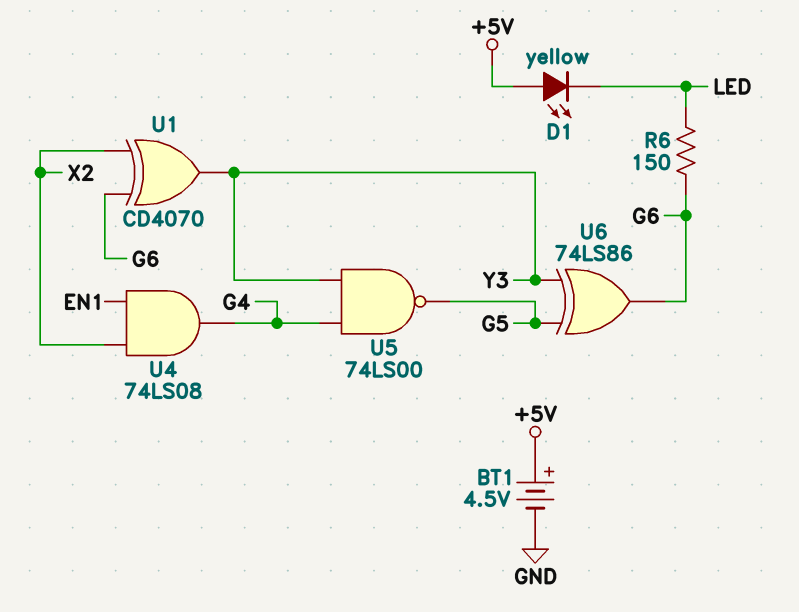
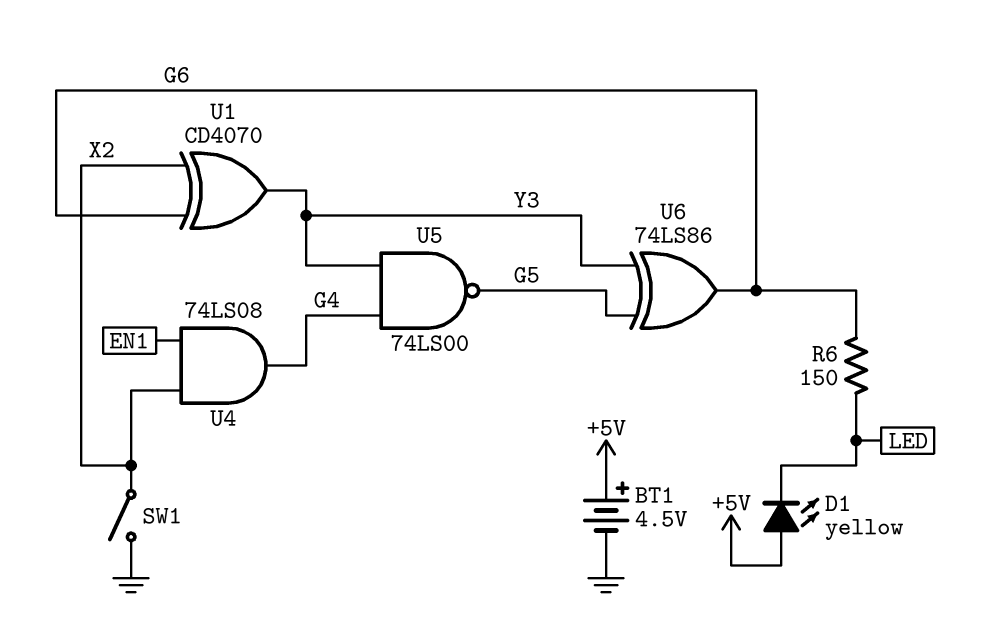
SW1: none -> switch (GND, X2)

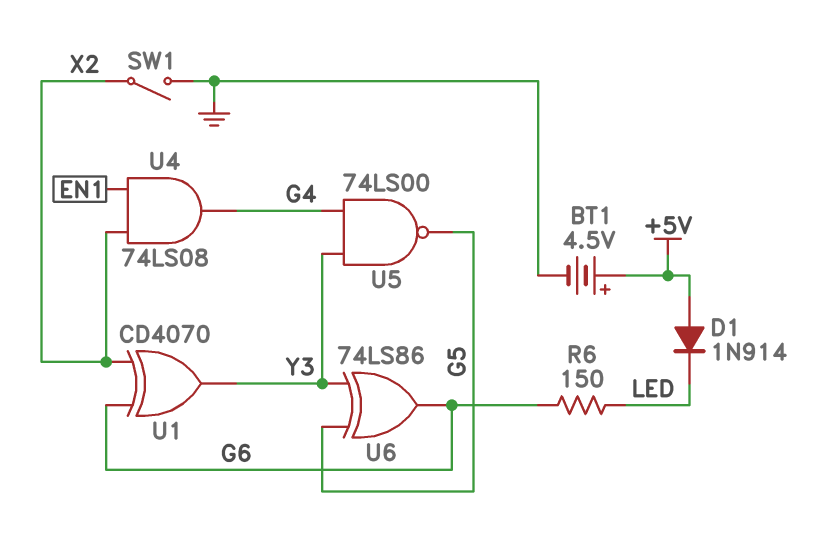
D1: LED yellow (A +5V, K LED) -> diode 1N914 (A +5V, K LED)

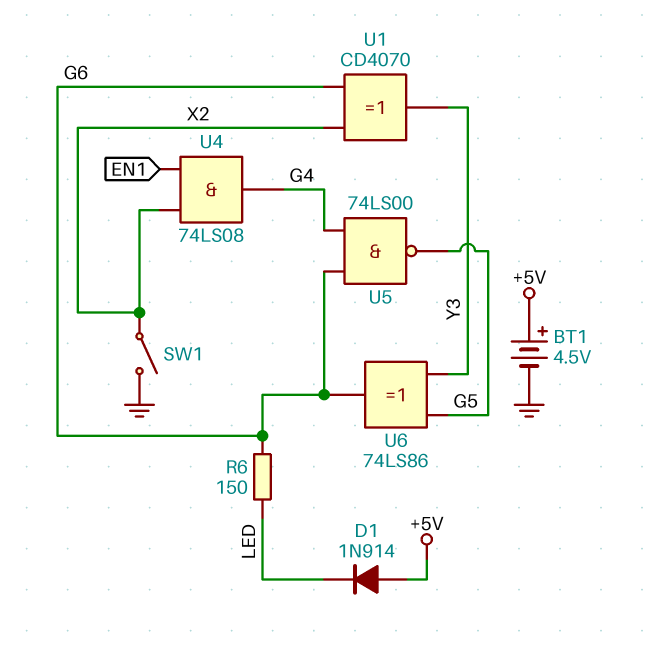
U5: NAND 74LS00 (in G4, in Y3, out G5) -> NAND 74LS00 (in G4, in G6, out G5)

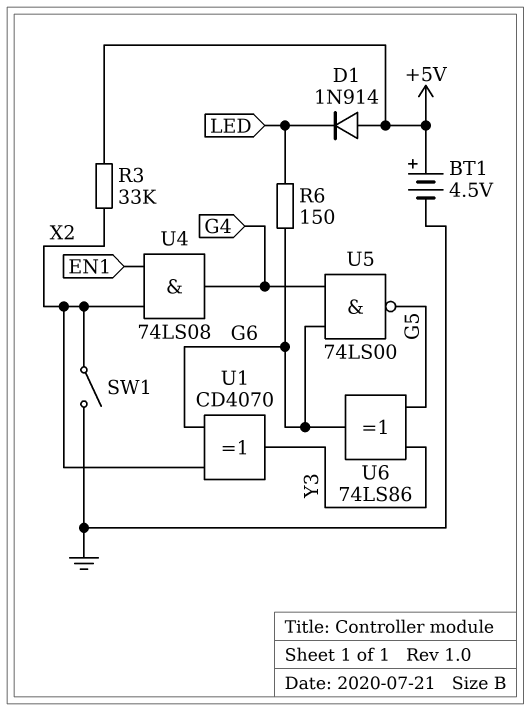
R3: none -> 33k (+5V, X2)

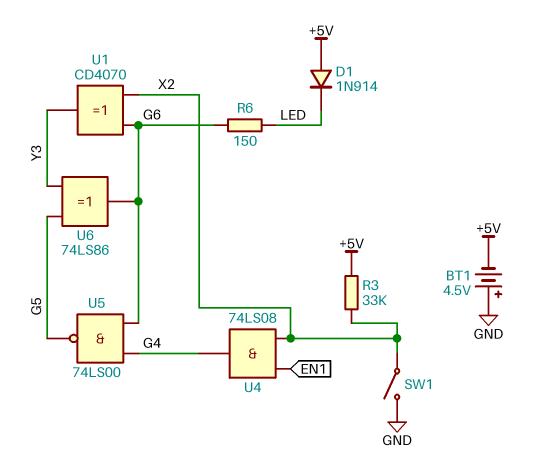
BT1: 4.5V (plus +5V, minus GND) -> 4.5V (plus GND, minus +5V)

